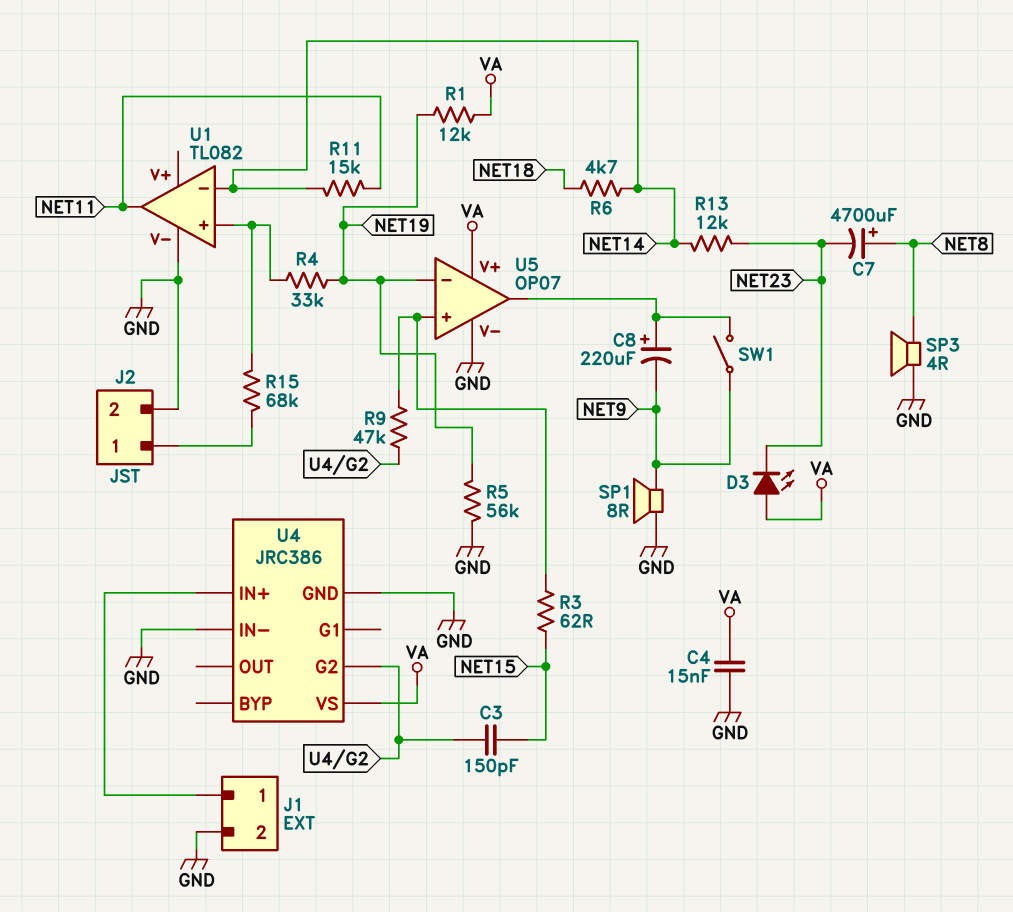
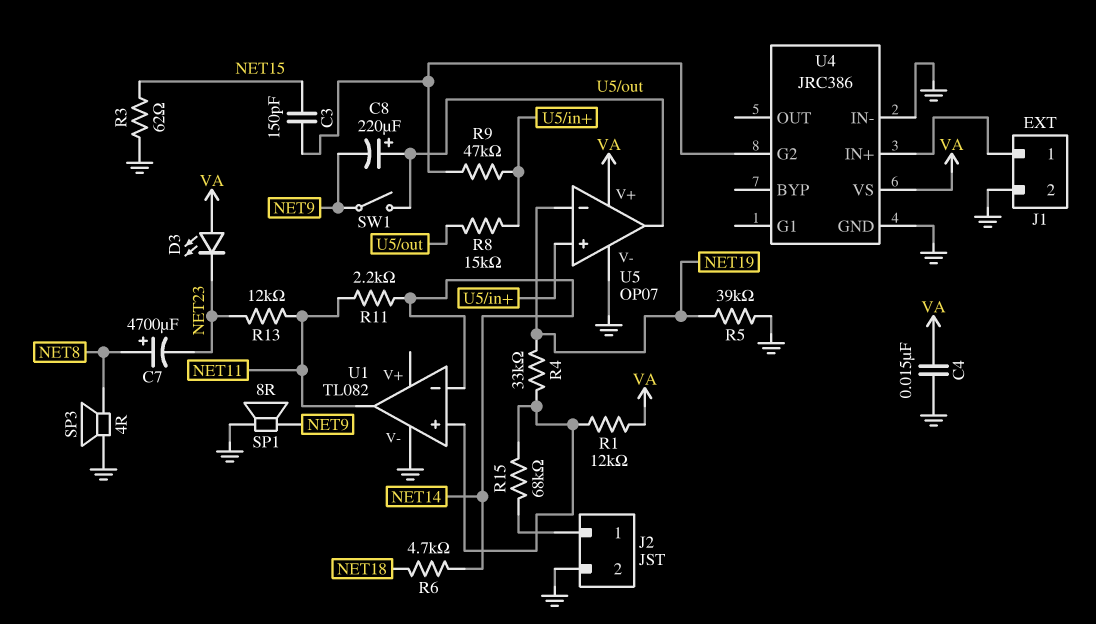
R1: 12k (NET19, VA) -> 12k (U1/in+, VA)
R3: 62 (NET15, U5/in+) -> 62 (GND, NET15)
R5: 56k (GND, NET19) -> 39k (GND, NET19)
R8: none -> 15k (U5/in+, U5/out)
R11: 15k (NET11, NET14) -> 2.2k (NET11, NET14)
R13: 12k (NET14, NET23) -> 12k (NET11, NET23)

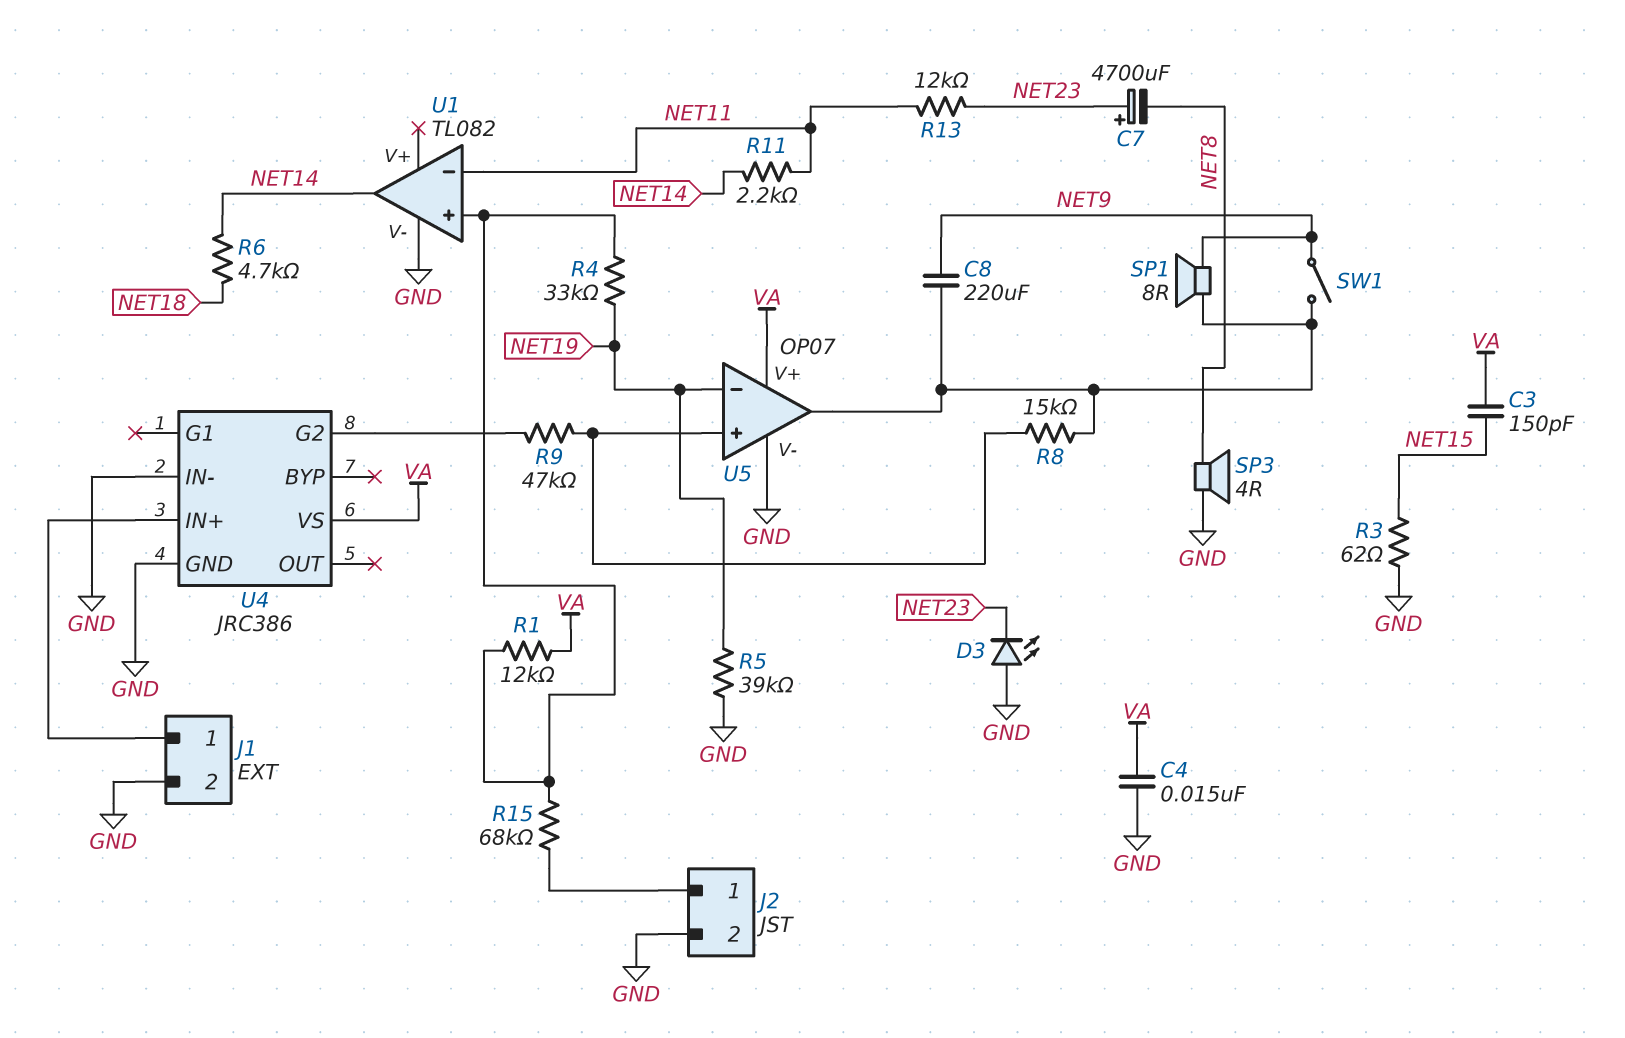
C3: 150pF (NET15, U4/G2) -> 150pF (NET15, VA)
C7: 4700uF (plus NET8, minus NET23) -> 4700uF (plus NET23, minus NET8)
C8: 220uF (plus U5/out, minus NET9) -> 220uF (NET9, U5/out)
D3: LED (A VA, K NET23) -> LED (A GND, K NET23)
SP1: speaker 8R (GND, NET9) -> speaker 8R (NET9, U5/out)
U1 pin in-: NET14 -> NET11
U1 pin out: NET11 -> NET14

